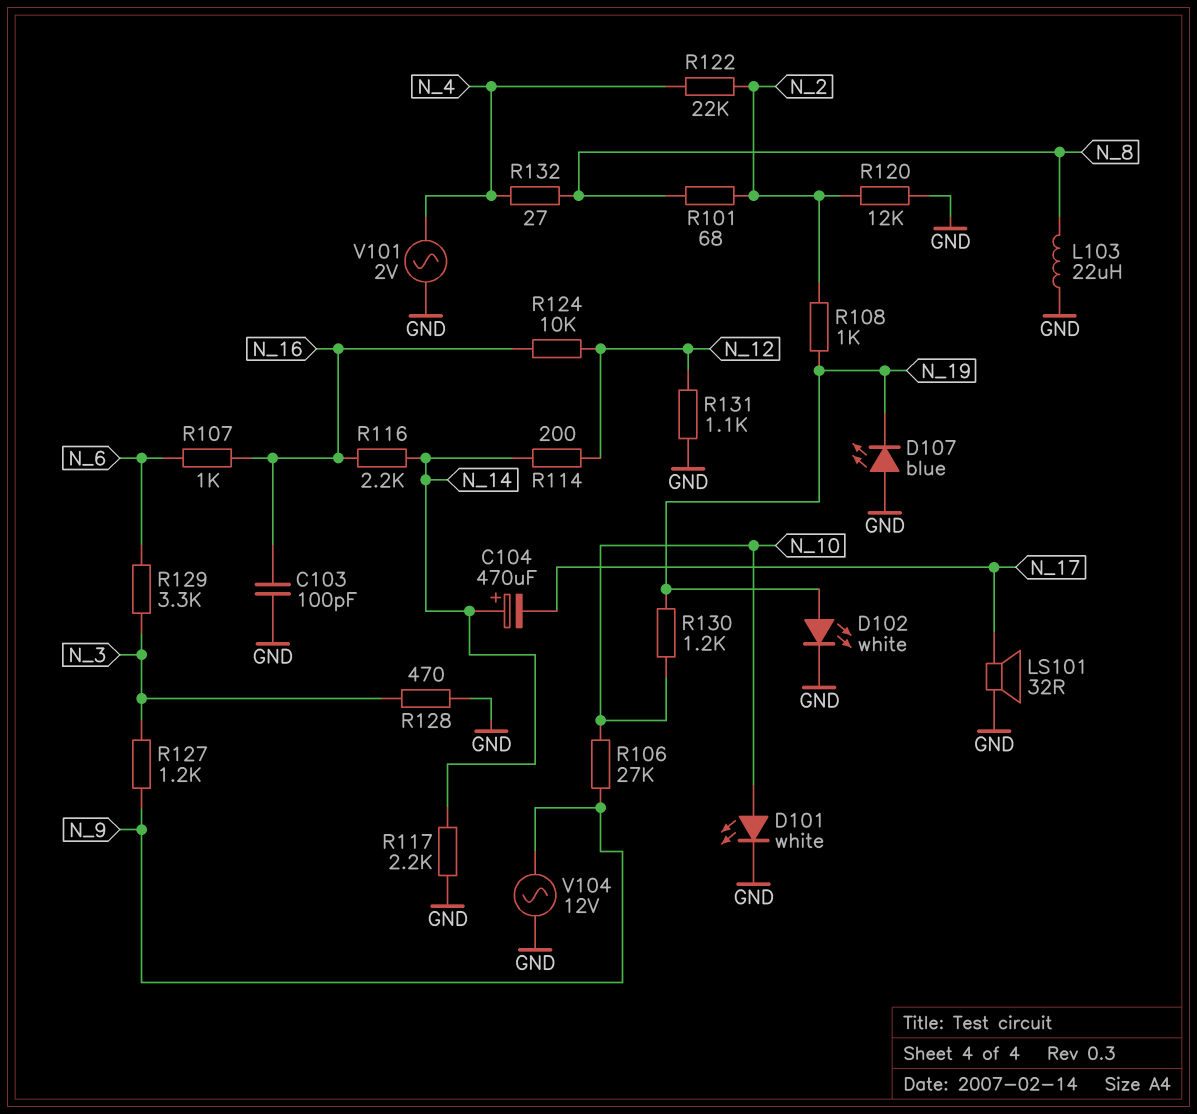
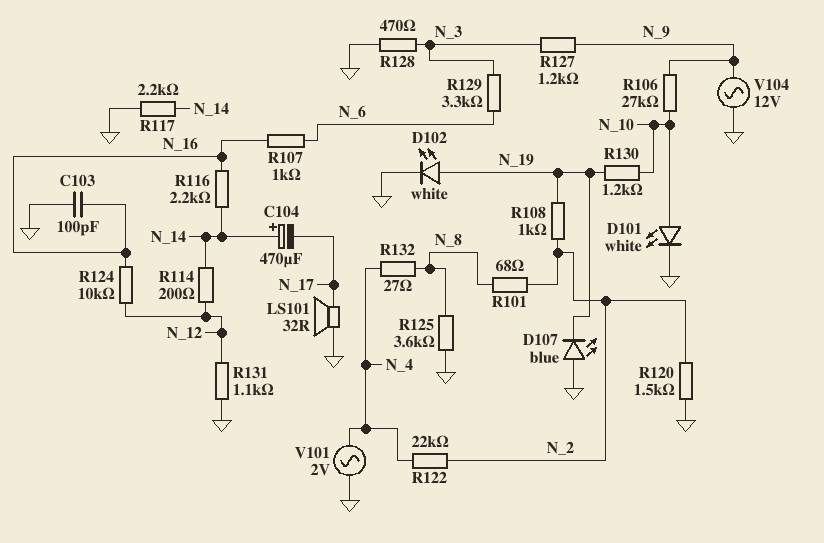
L103: 22uH (GND, N_8) -> none
R120: 12k (GND, N_2) -> 1.5k (GND, N_2)
R125: none -> 3.6k (GND, N_8)

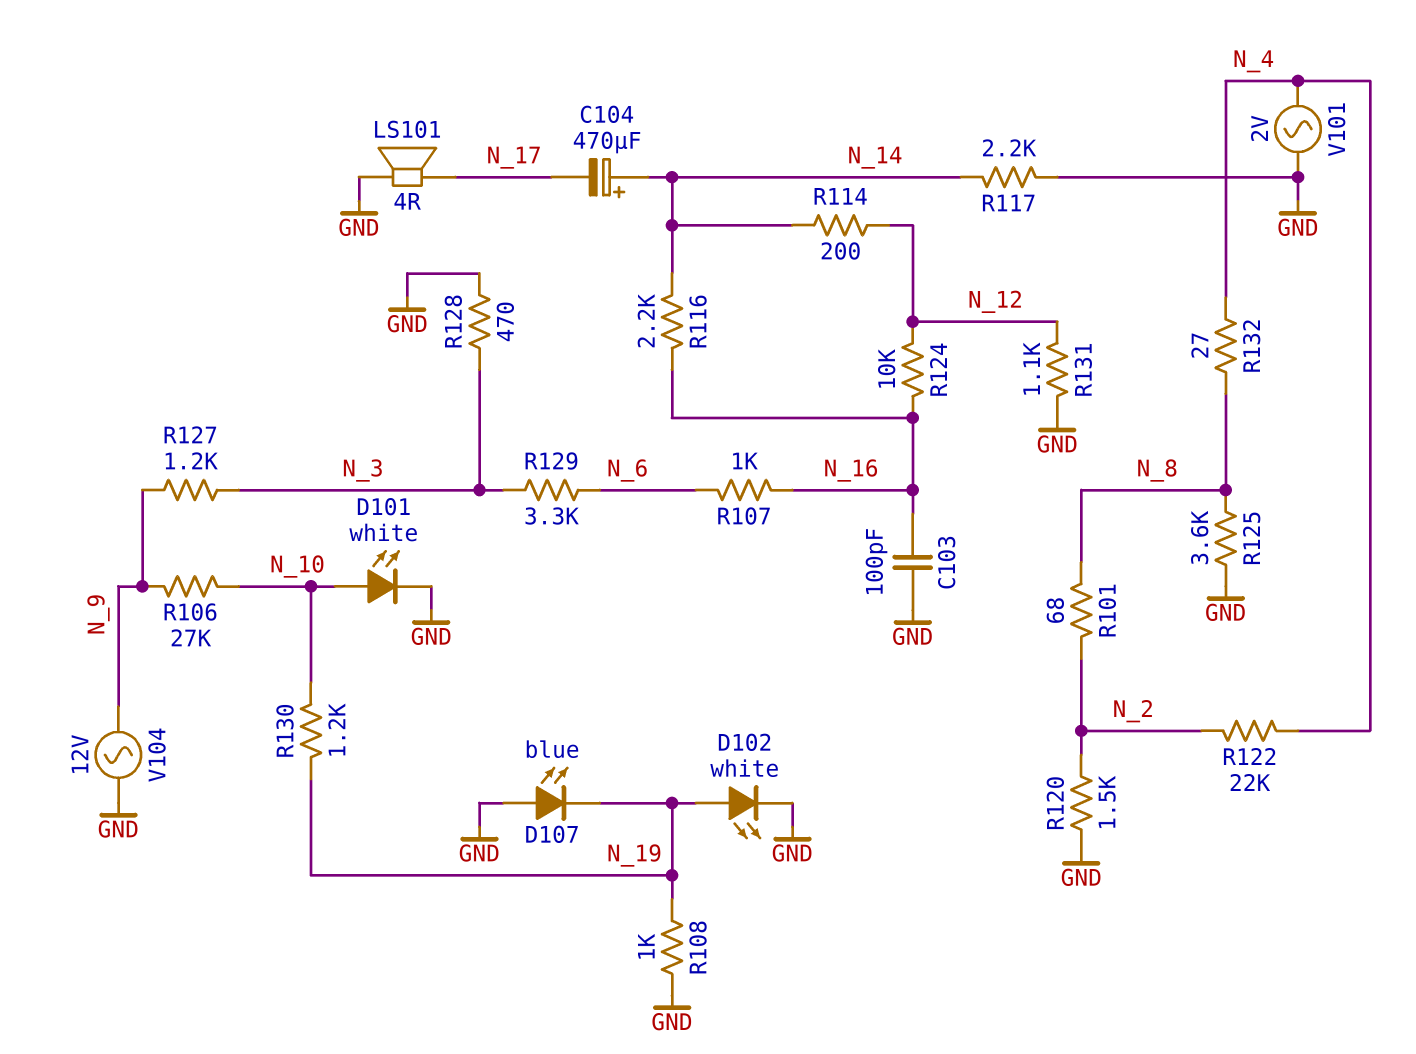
LS101: speaker 32R (GND, N_17) -> speaker 4R (GND, N_17)
R108: 1k (N_2, N_19) -> 1k (GND, N_19)

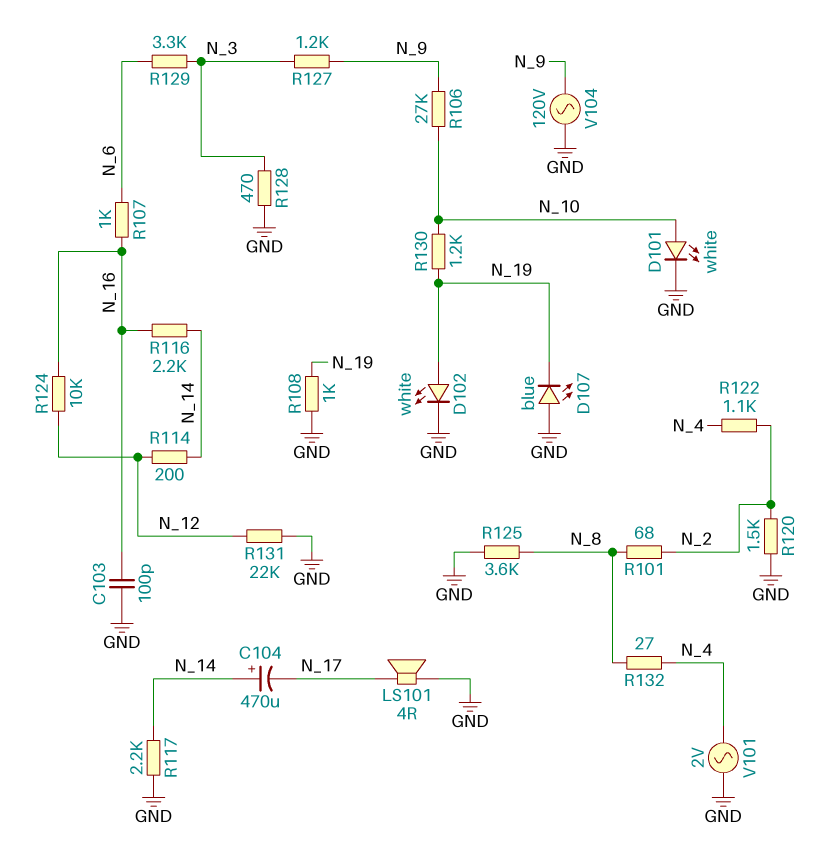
R122: 22k (N_2, N_4) -> 1.1k (N_2, N_4)
R131: 1.1k (GND, N_12) -> 22k (GND, N_12)
V104: AC 12V (GND, N_9) -> AC 120V (GND, N_9)

